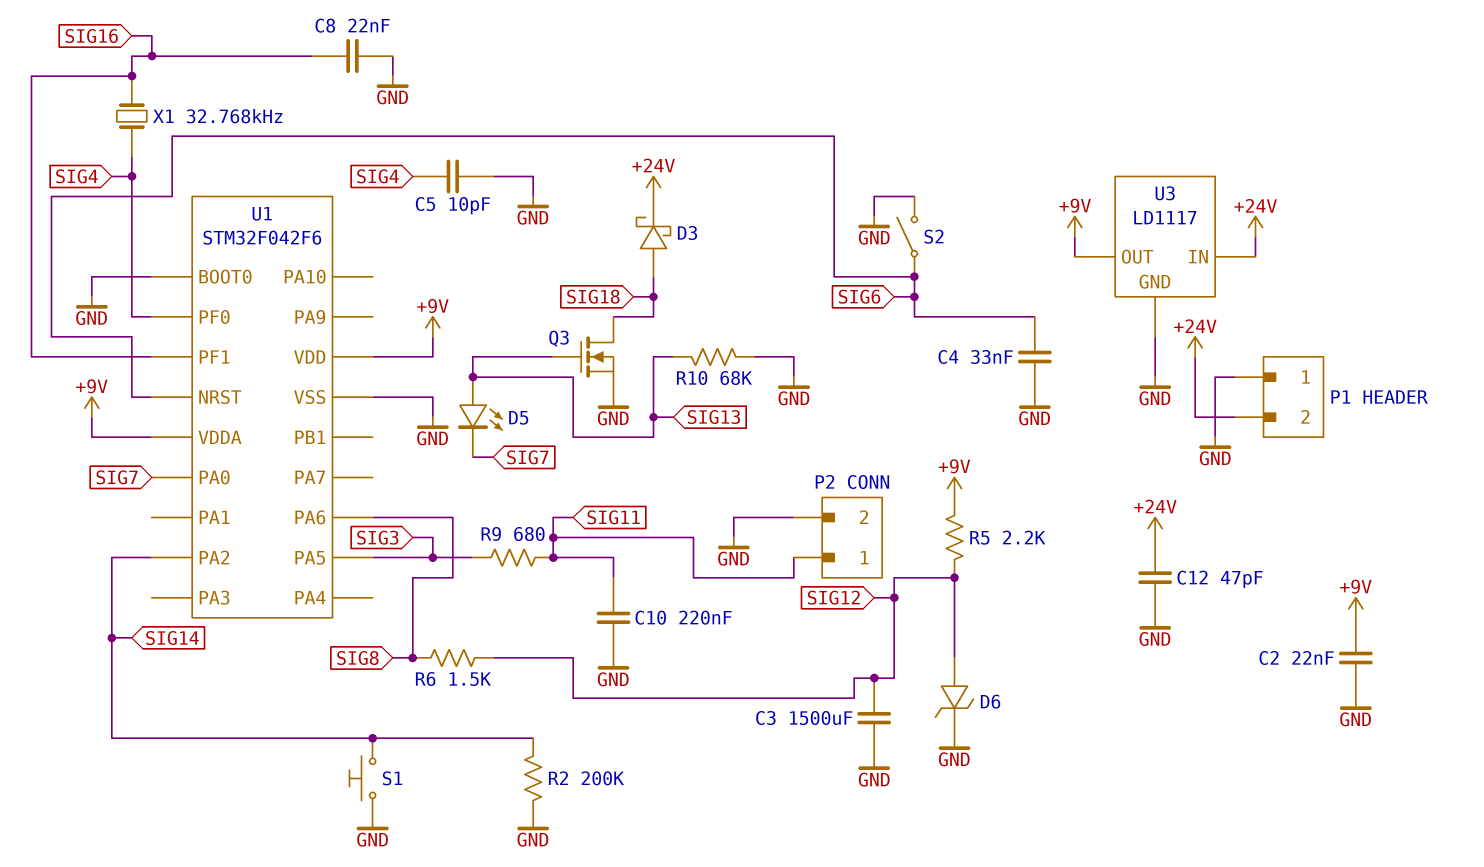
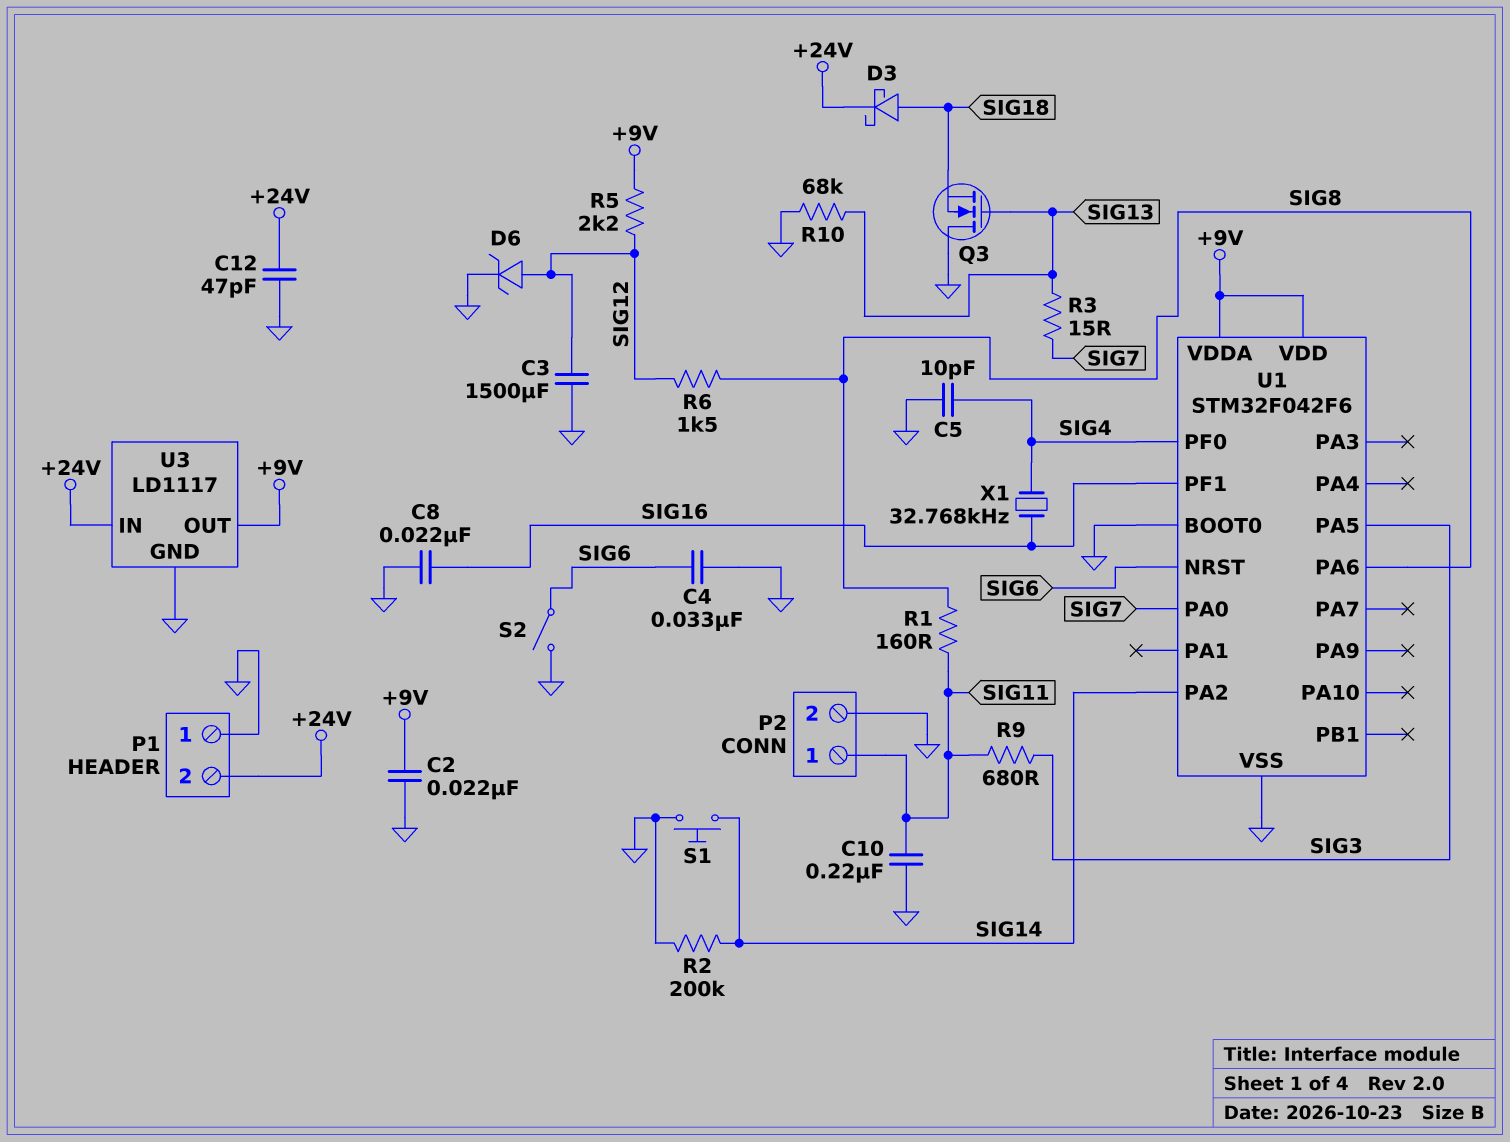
D5: LED (A SIG13, K SIG7) -> none
Q3: NMOS (G SIG13, D SIG18, S GND) -> NMOS (G SIG13, D GND, S SIG18)
R1: none -> 160 (SIG8, SIG11)
R3: none -> 15 (SIG7, SIG13)

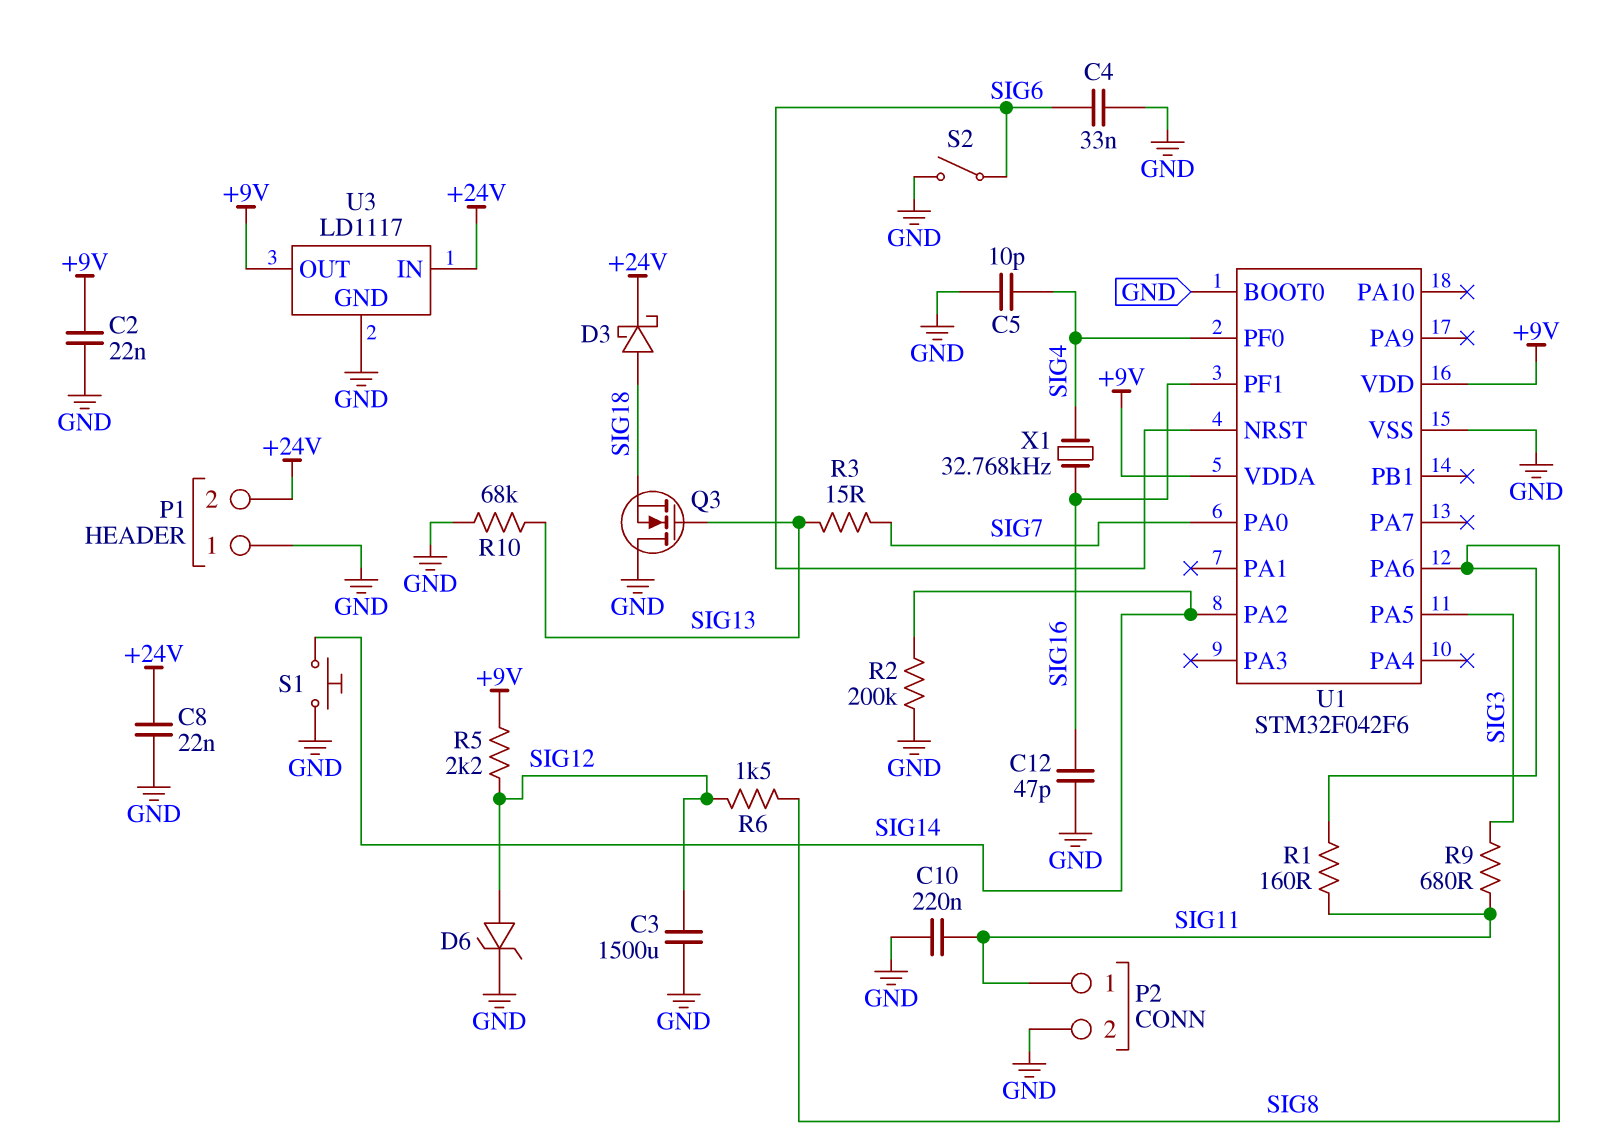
C8: 22nF (GND, SIG16) -> 22nF (+24V, GND)
C12: 47pF (+24V, GND) -> 47pF (GND, SIG16)

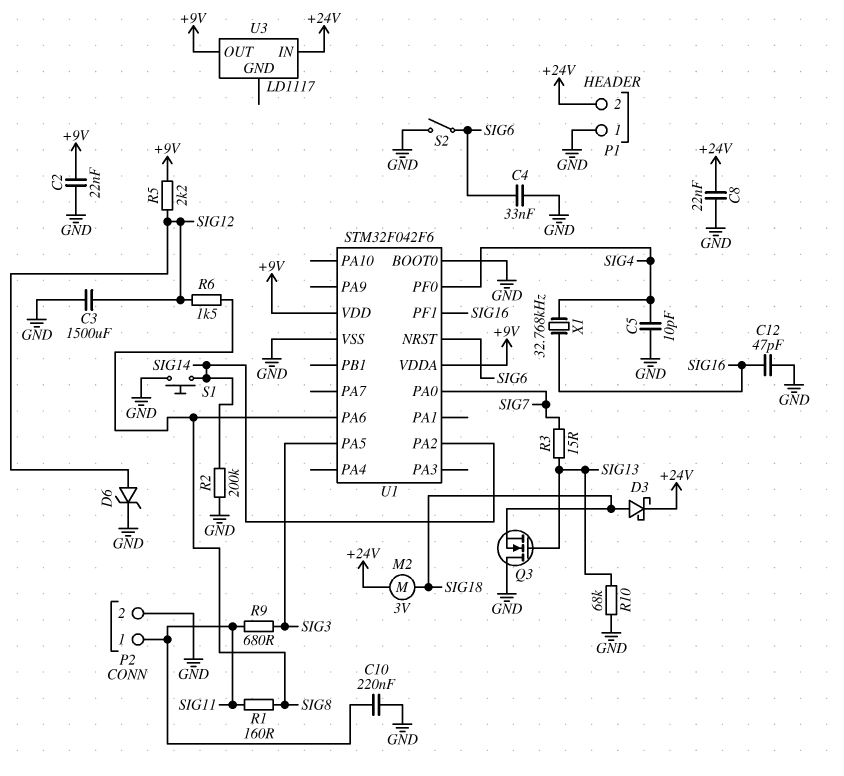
M2: none -> motor 3V (+24V, SIG18)
U3 pin GND: GND -> none

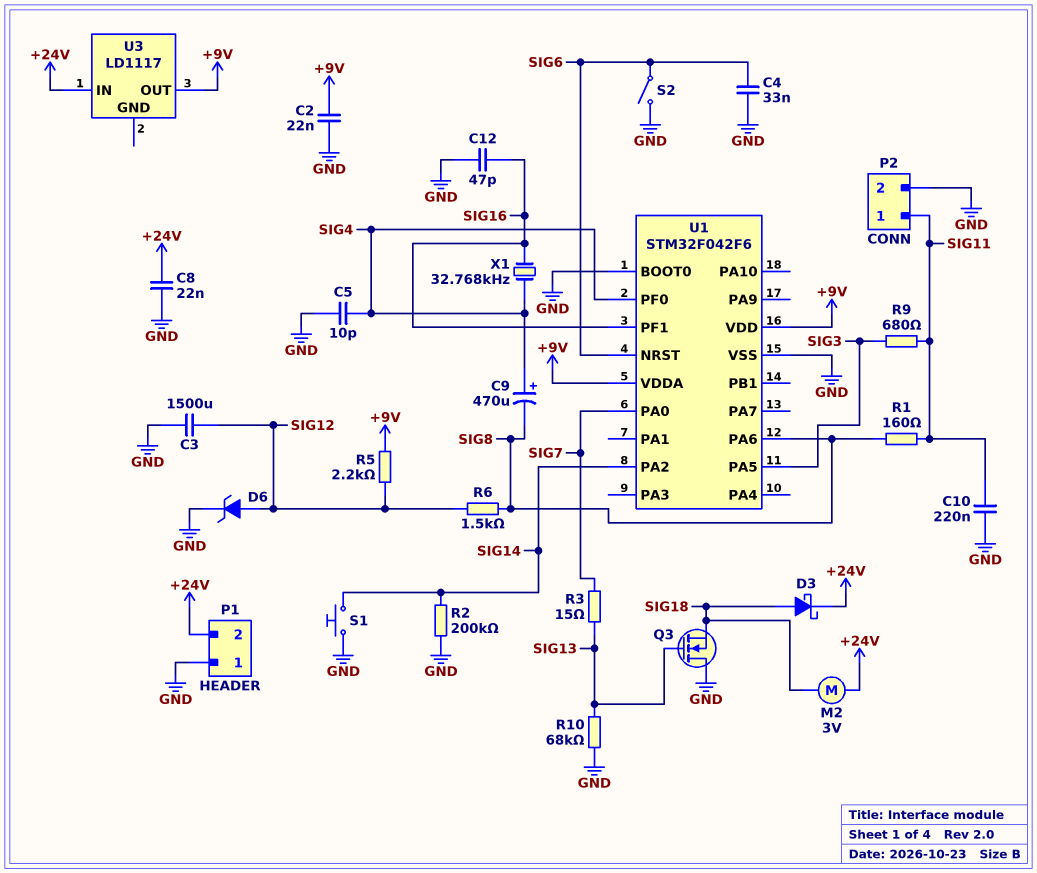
C9: none -> 470uF (plus SIG4, minus SIG8)

